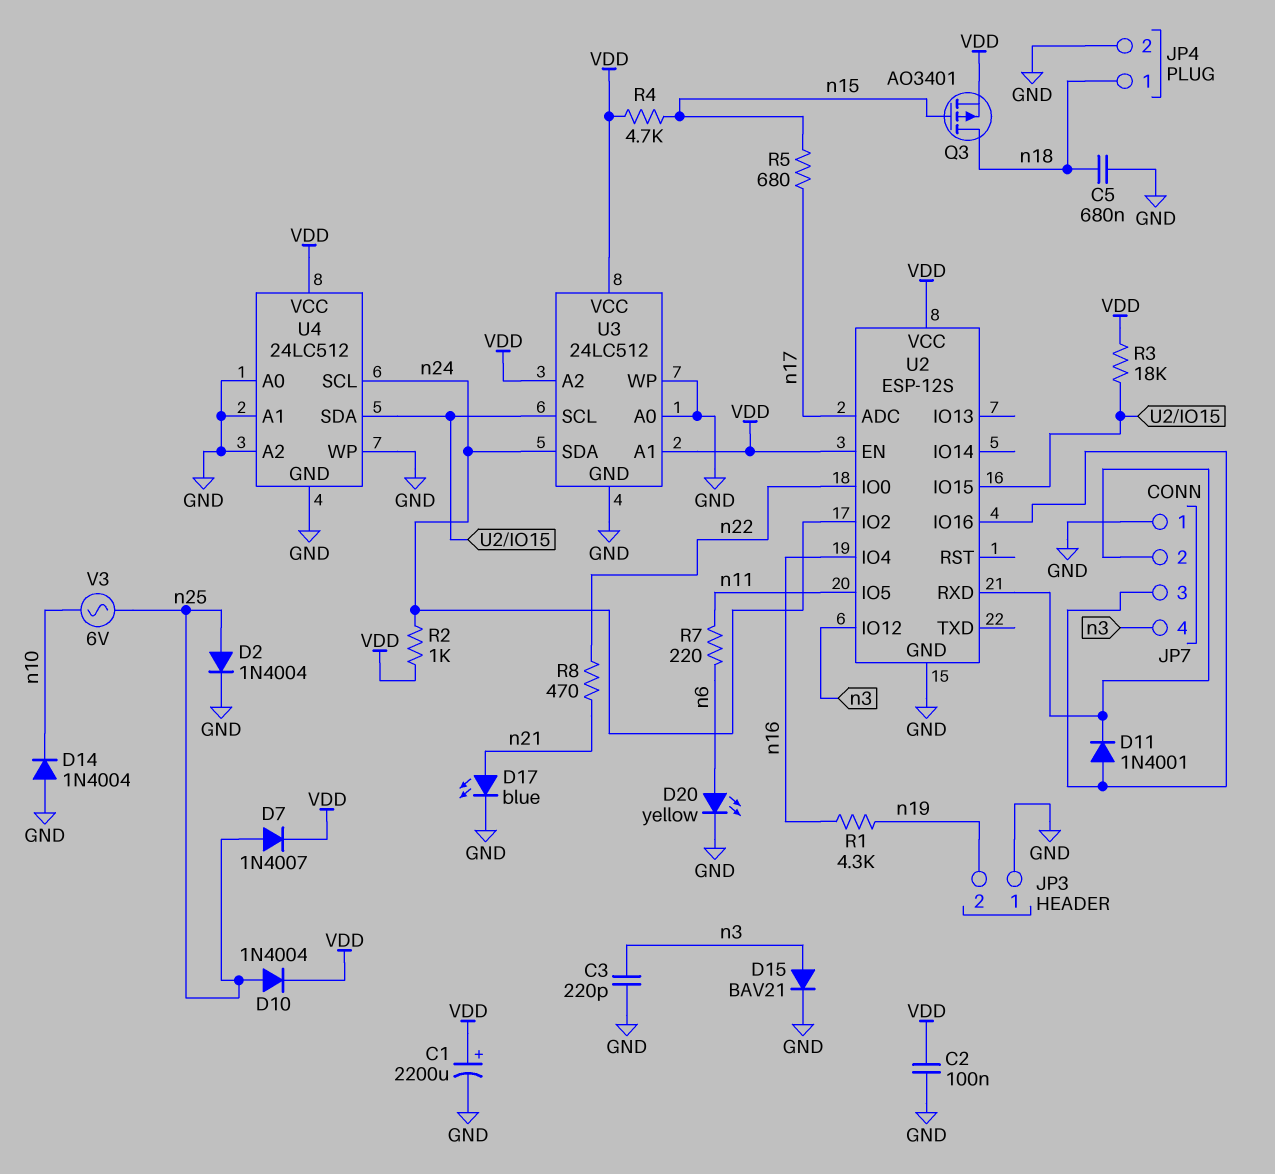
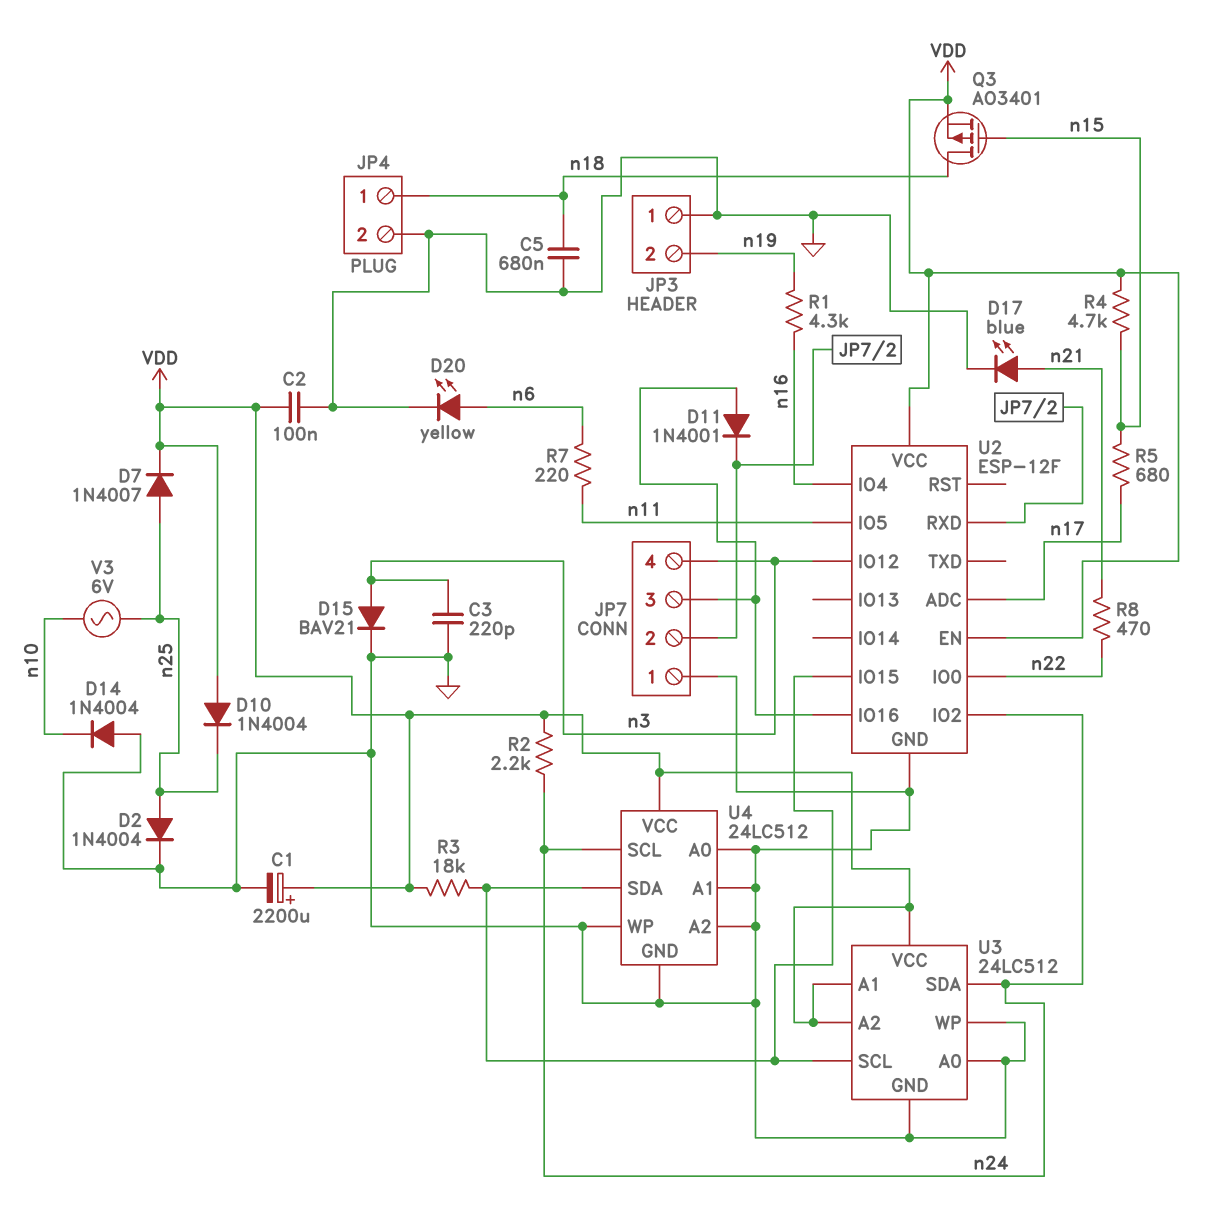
D10: diode 1N4004 (A n25, K VDD) -> diode 1N4004 (A VDD, K n25)
R2: 1k (VDD, n24) -> 2.2k (VDD, n24)
U2: ESP-12S -> ESP-12F

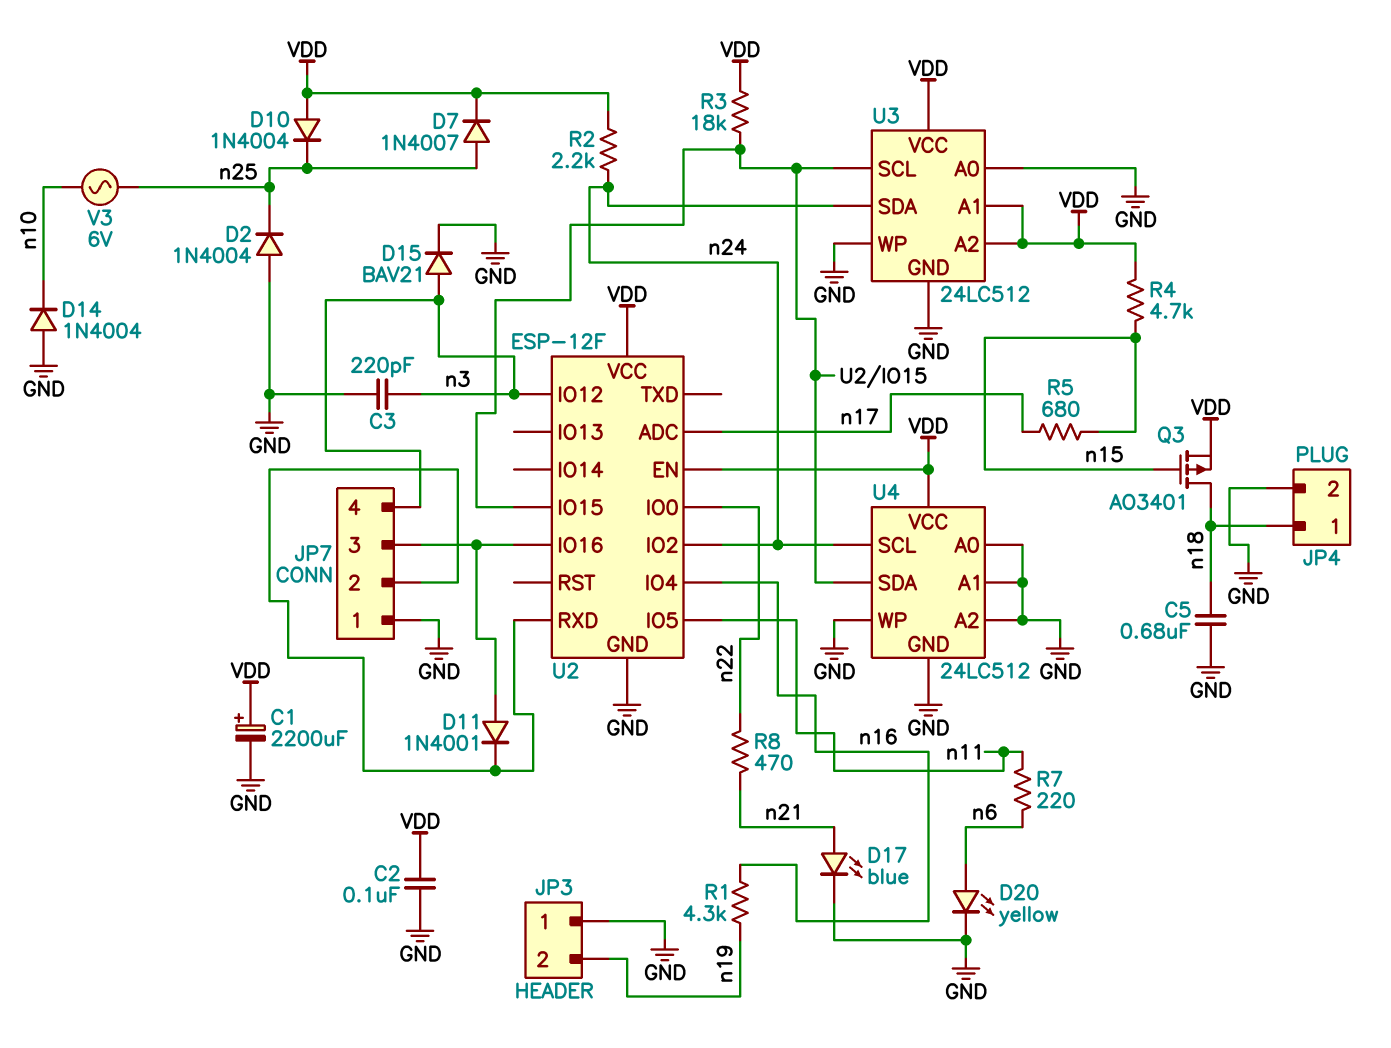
D2: diode 1N4004 (A n25, K GND) -> diode 1N4004 (A GND, K n25)

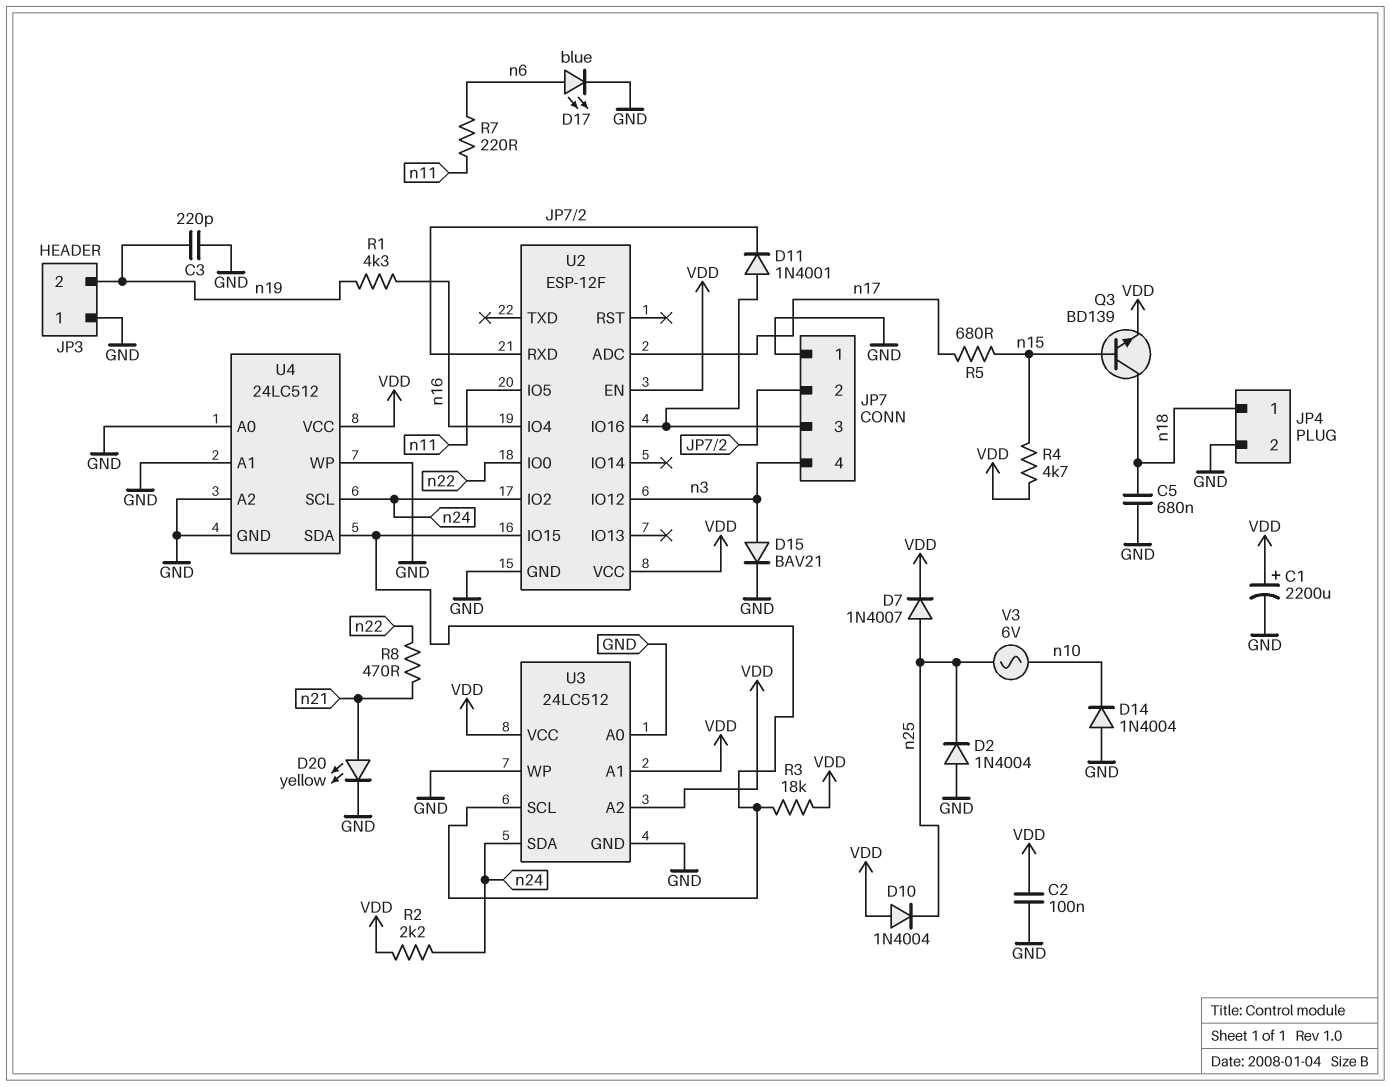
C3: 220pF (GND, n3) -> 220pF (GND, n19)
D17: LED blue (A n21, K GND) -> LED blue (A n6, K GND)
D20: LED yellow (A n6, K GND) -> LED yellow (A n21, K GND)
Q3: PMOS AO3401 (G n15, D n18, S VDD) -> NPN BD139 (B n15, C n18, E VDD)

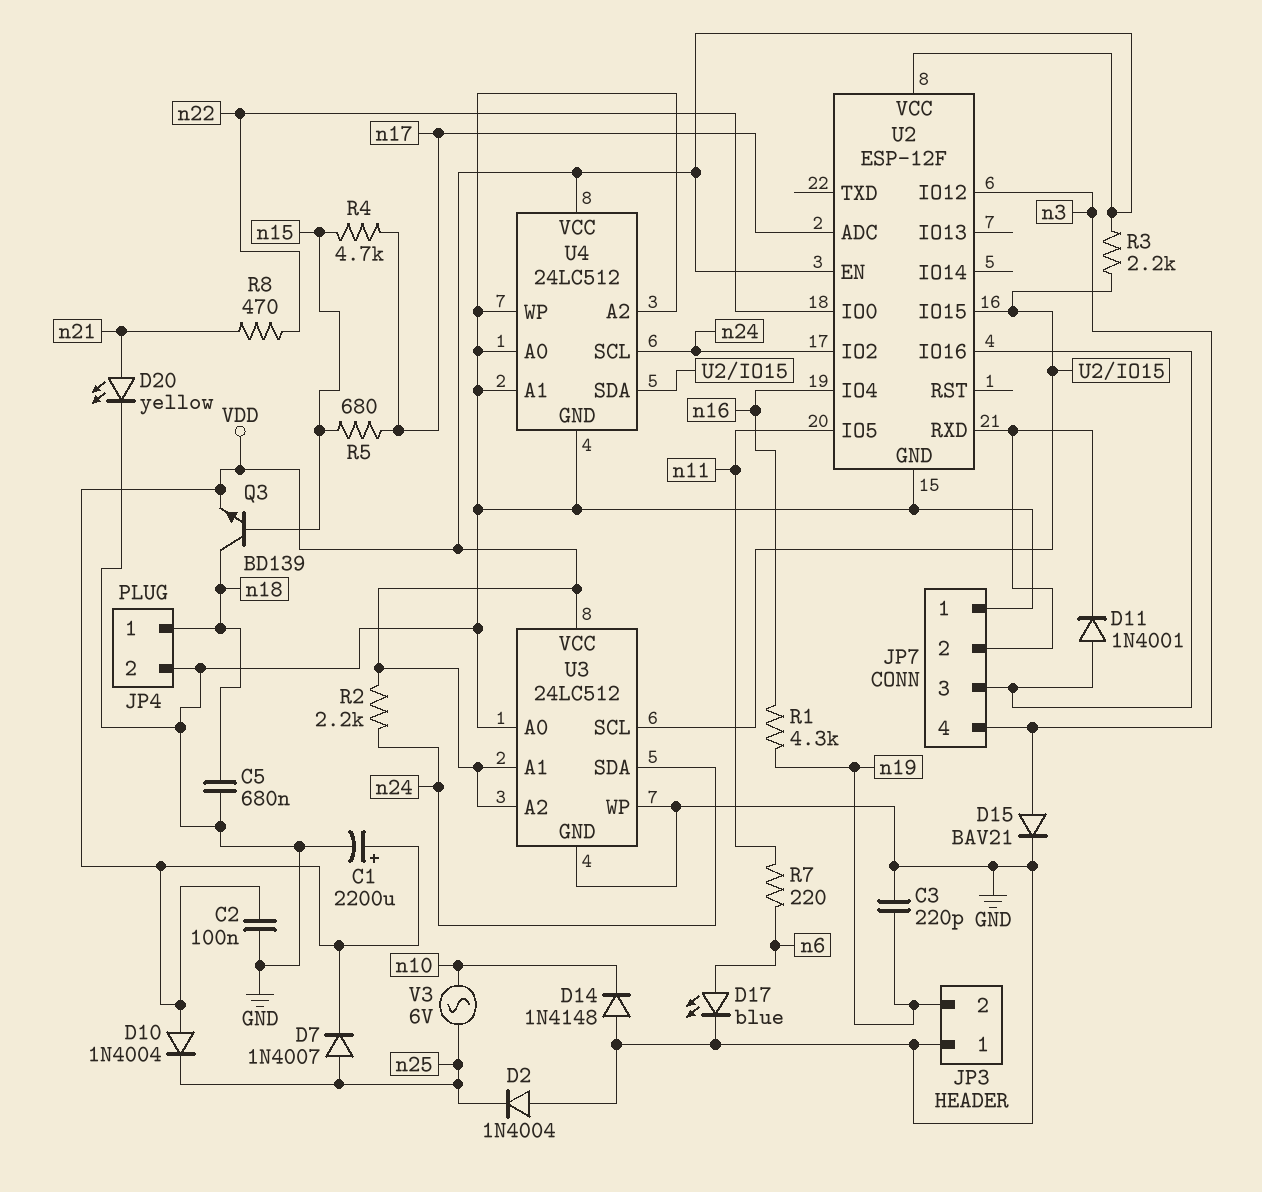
D14: diode 1N4004 (A GND, K n10) -> diode 1N4148 (A GND, K n10)
R3: 18k (U2/IO15, VDD) -> 2.2k (U2/IO15, VDD)
R4: 4.7k (VDD, n15) -> 4.7k (n15, n17)

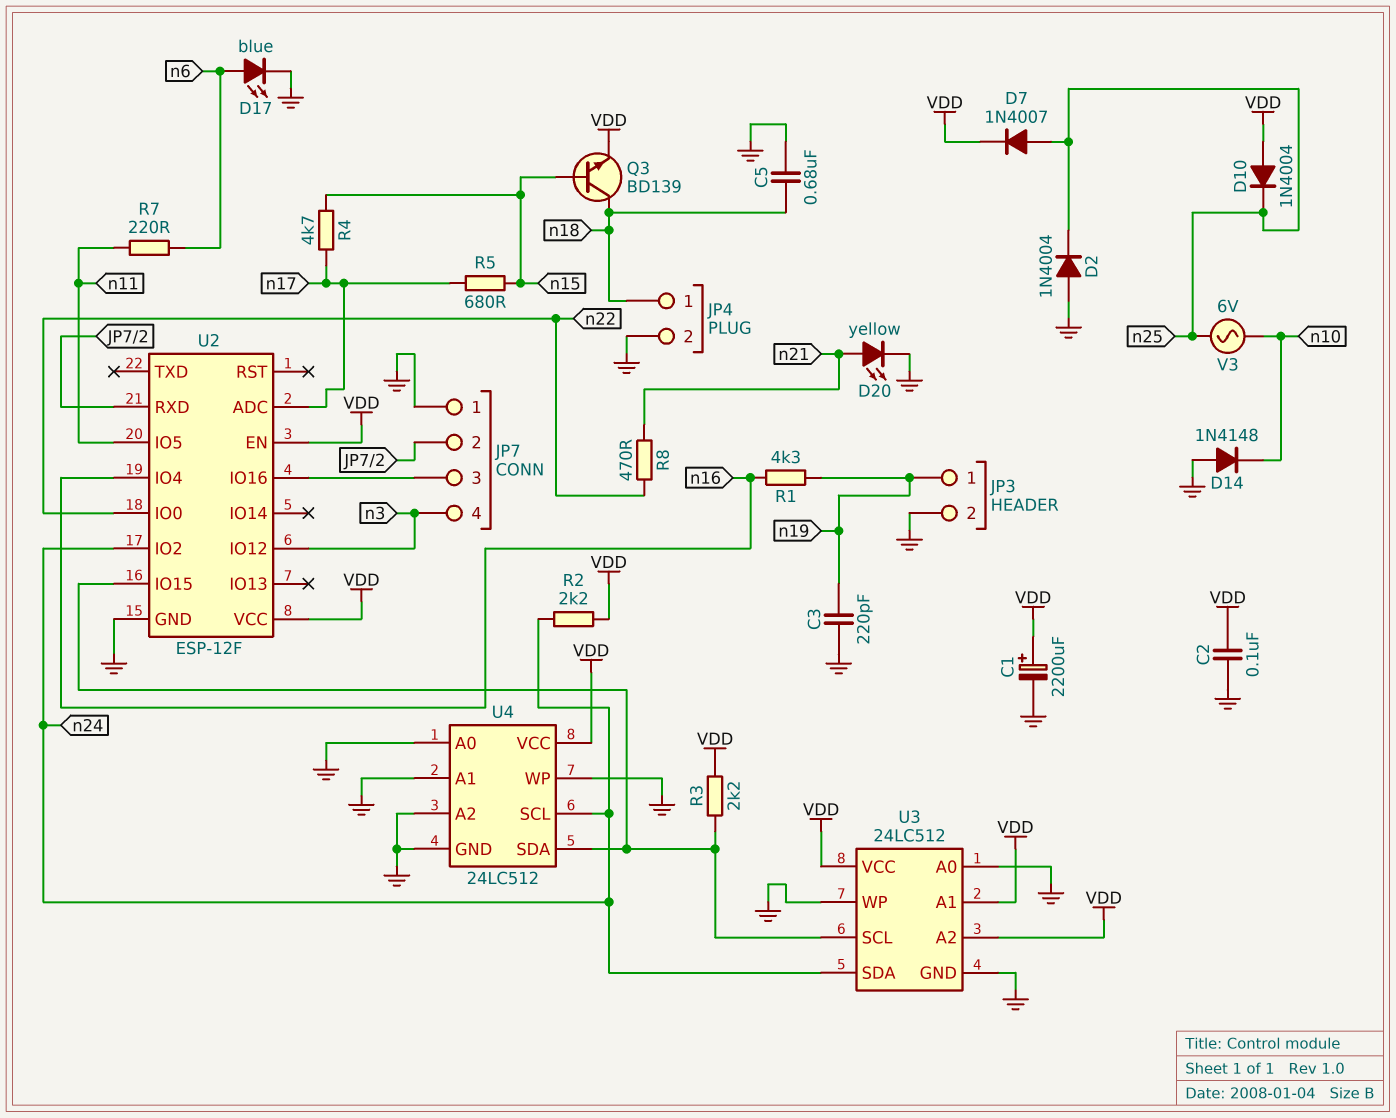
D11: diode 1N4001 (A JP7/3, K JP7/2) -> none
D15: diode BAV21 (A n3, K GND) -> none
JP3 pin 1: GND -> n19
JP3 pin 2: n19 -> GND

